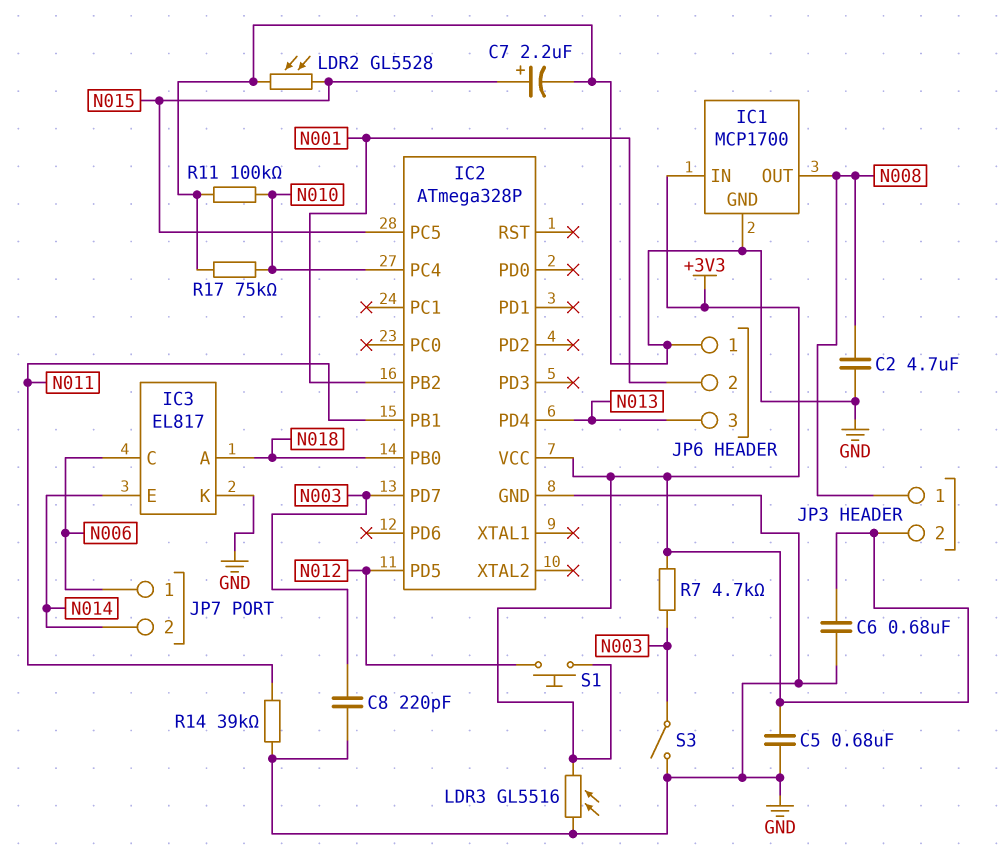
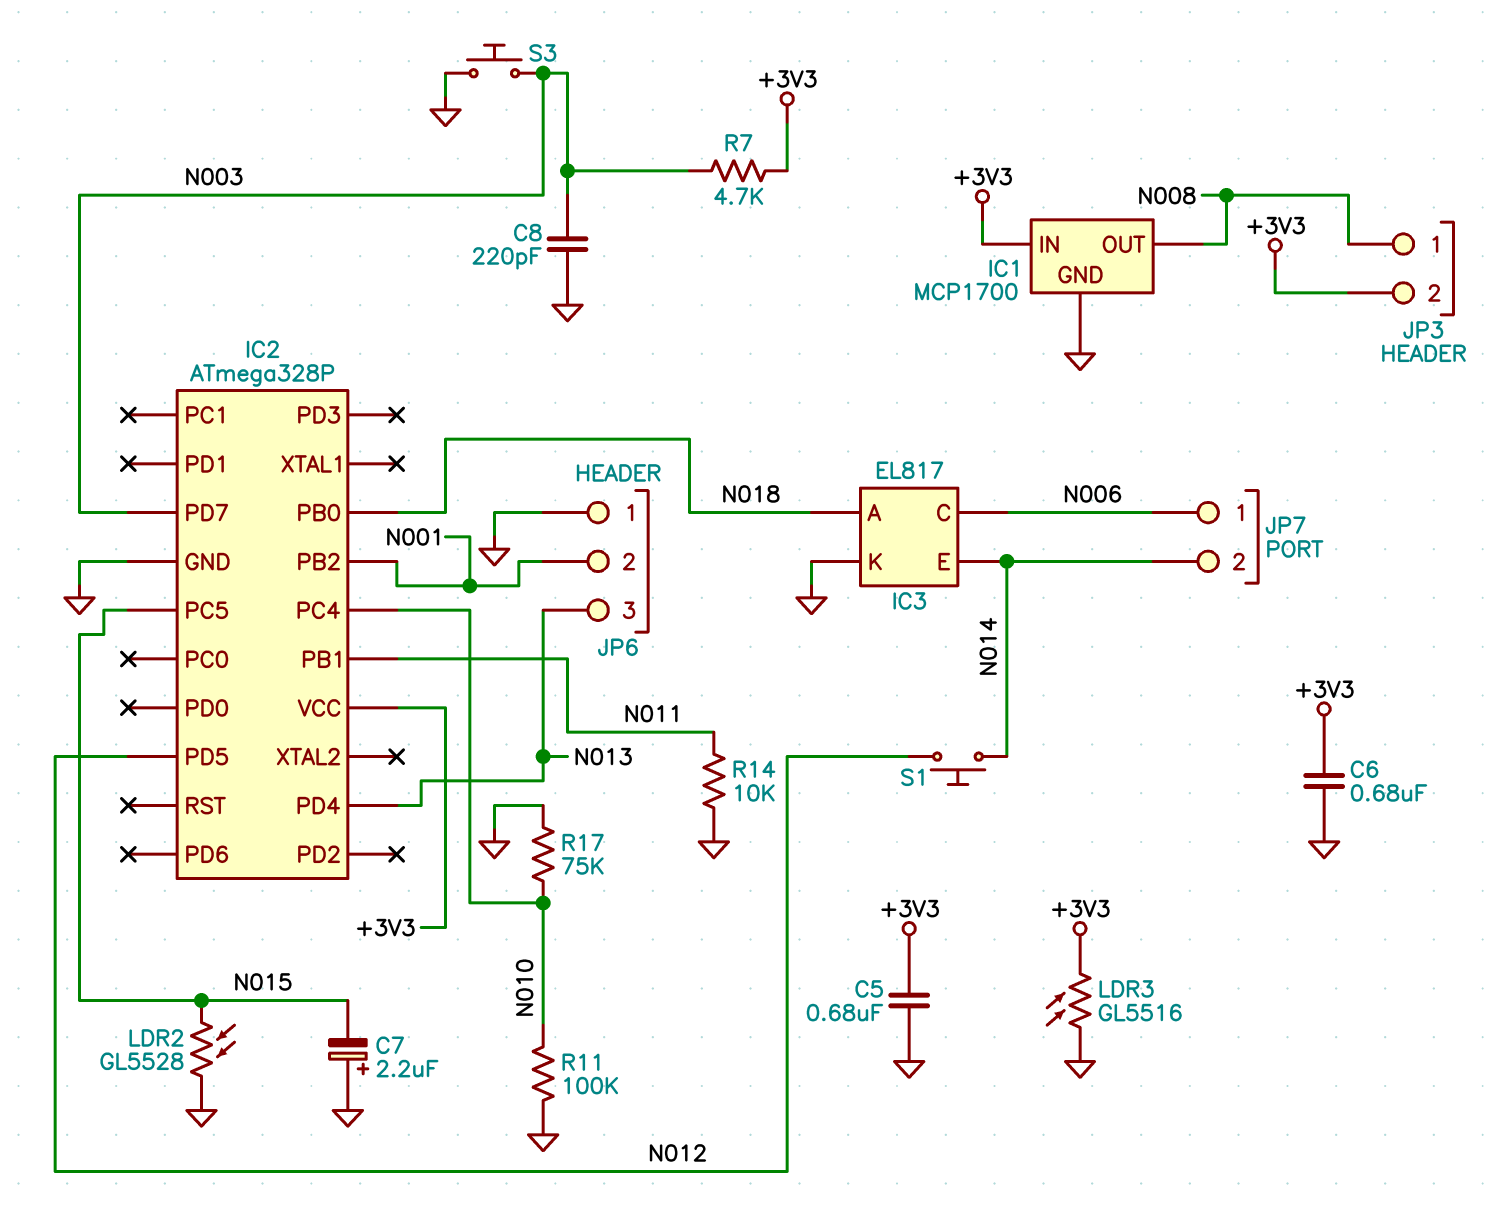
C2: 4.7uF (GND, N008) -> none
C7: 2.2uF (plus N015, minus GND) -> 2.2uF (plus GND, minus N015)
R14: 39k (GND, N011) -> 10k (GND, N011)
S1: button (+3V3, N012) -> button (N012, N014)
S3: switch (GND, N003) -> button (GND, N003)

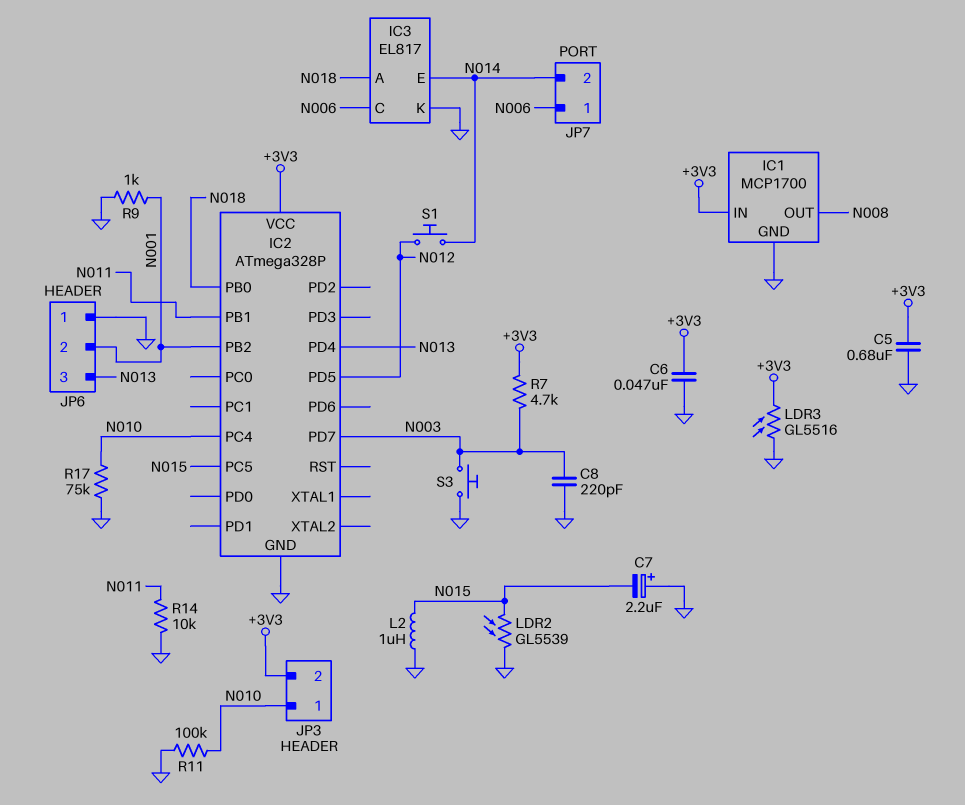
C6: 680nF (+3V3, GND) -> 47nF (+3V3, GND)
JP3 pin 1: N008 -> N010
L2: none -> 1uH (GND, N015)
LDR2: GL5528 (GND, N015) -> GL5539 (GND, N015)
R9: none -> 1k (GND, N001)

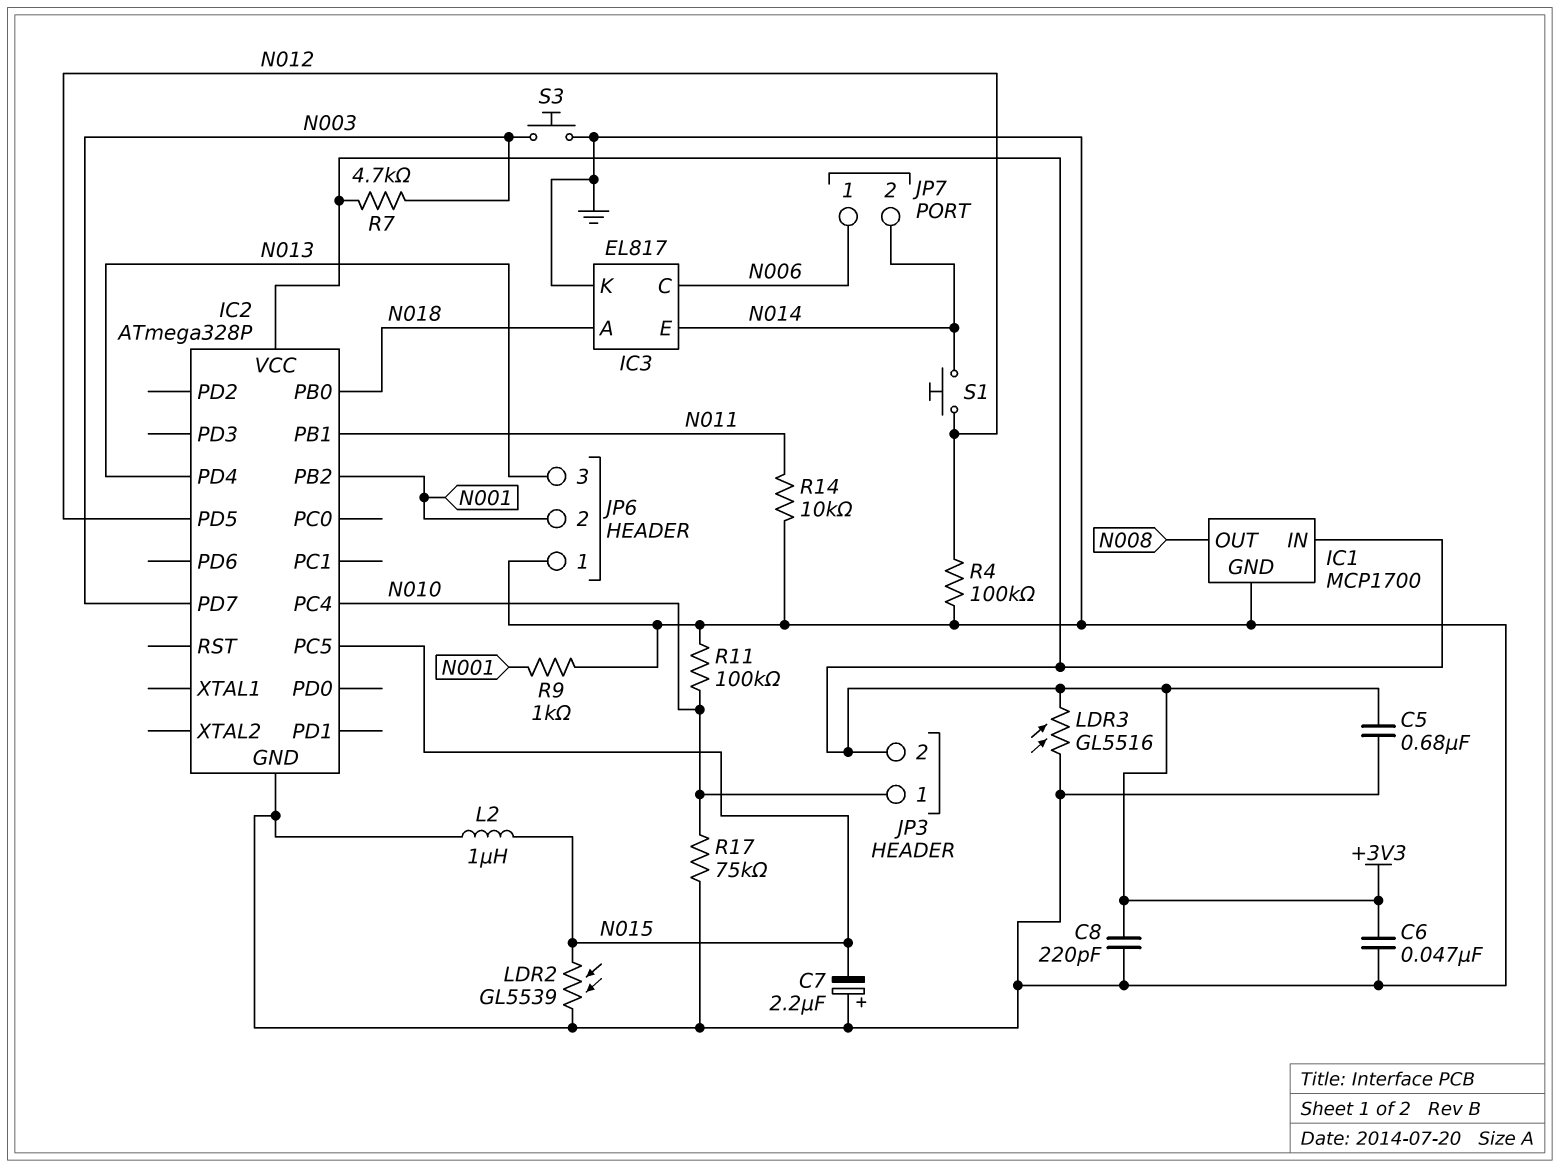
C8: 220pF (GND, N003) -> 220pF (+3V3, GND)
R4: none -> 100k (GND, N012)

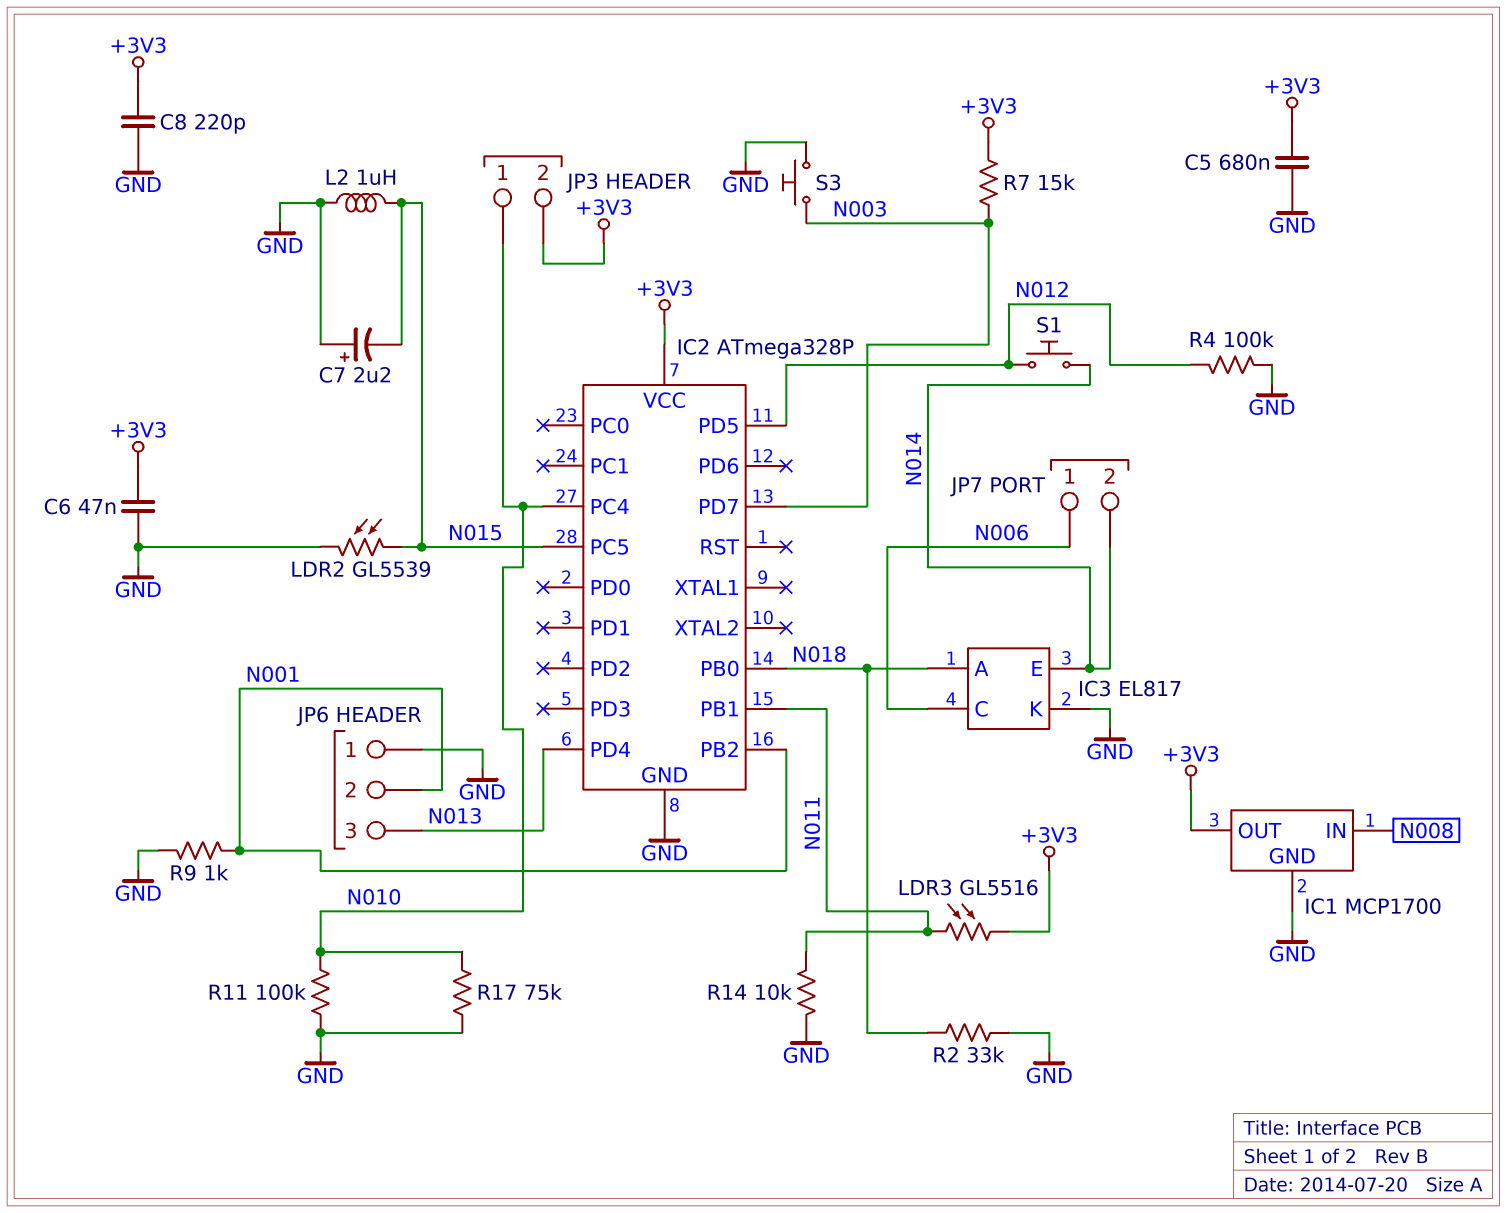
IC1 pin IN: +3V3 -> N008
IC1 pin OUT: N008 -> +3V3
LDR3: GL5516 (+3V3, GND) -> GL5516 (+3V3, N011)
R2: none -> 33k (GND, N018)
R7: 4.7k (+3V3, N003) -> 15k (+3V3, N003)

